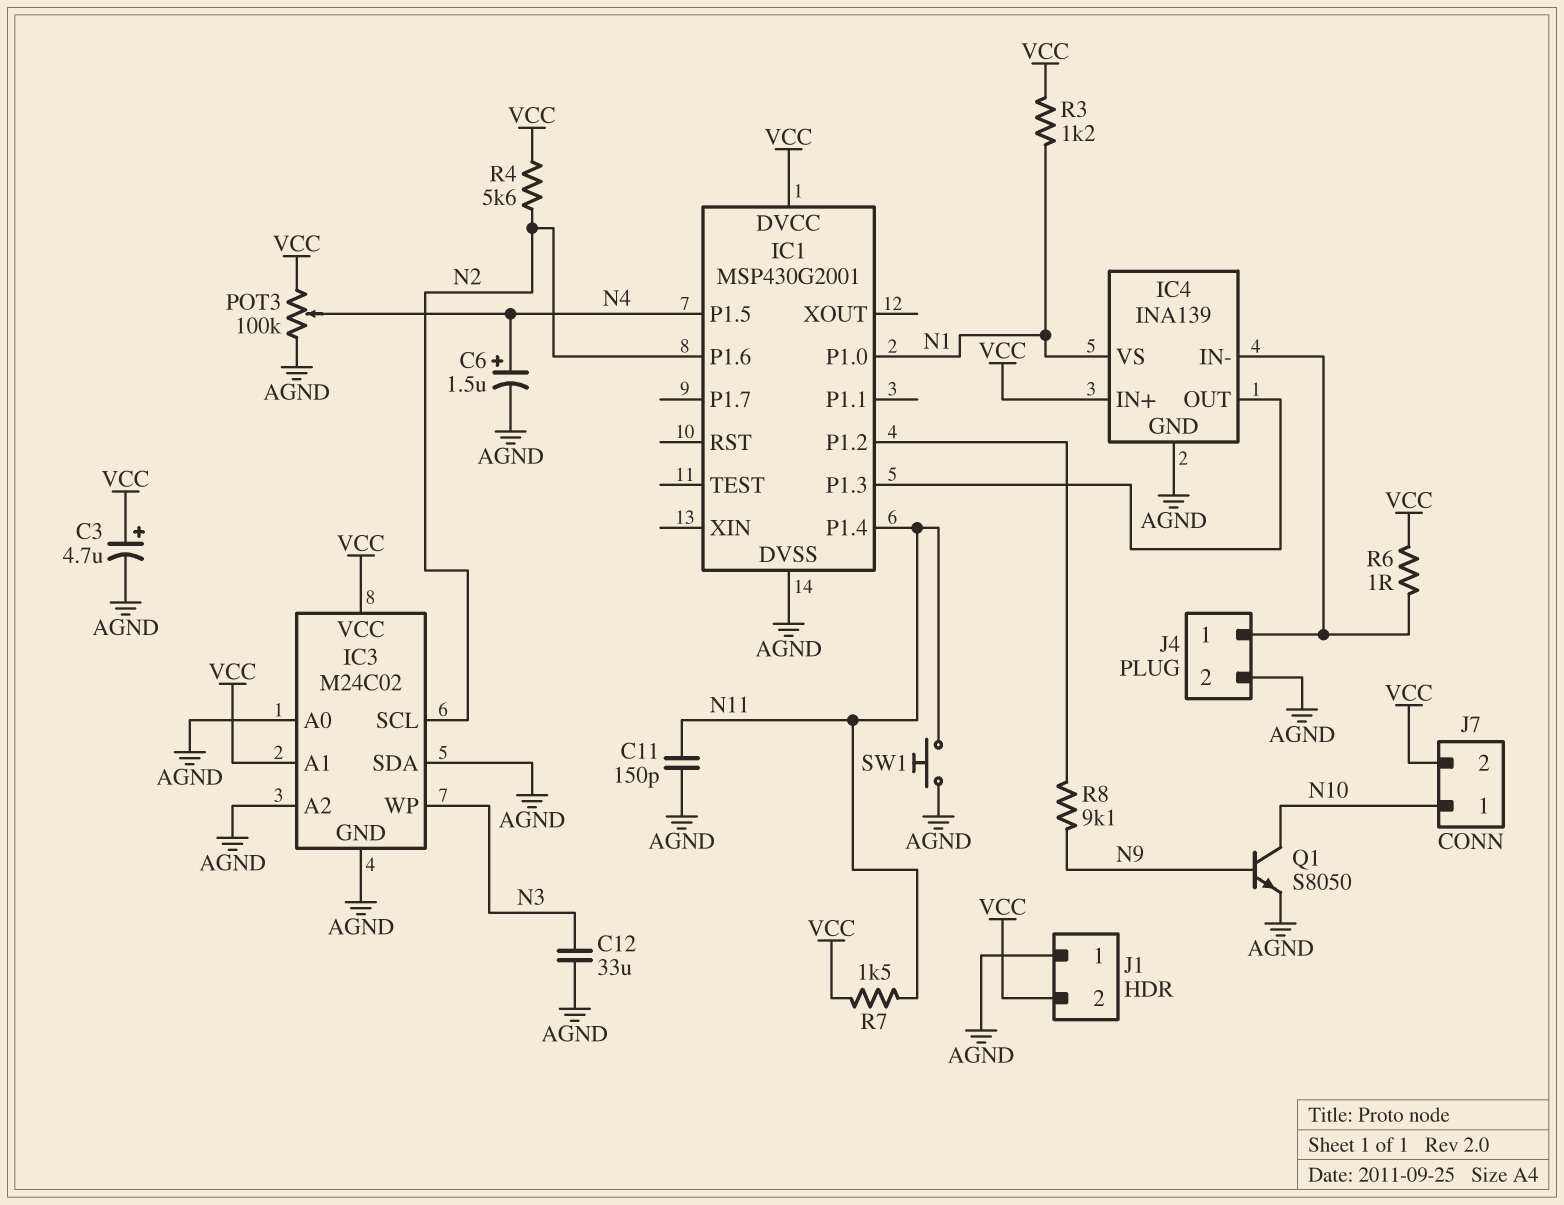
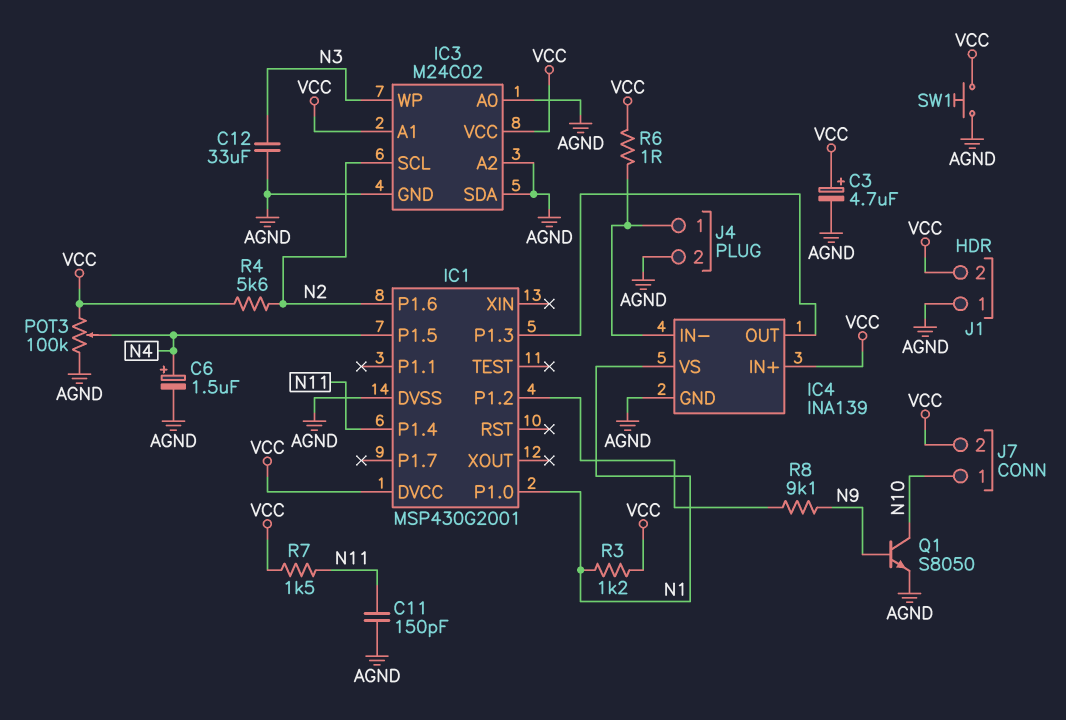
SW1: button (AGND, N11) -> button (AGND, VCC)

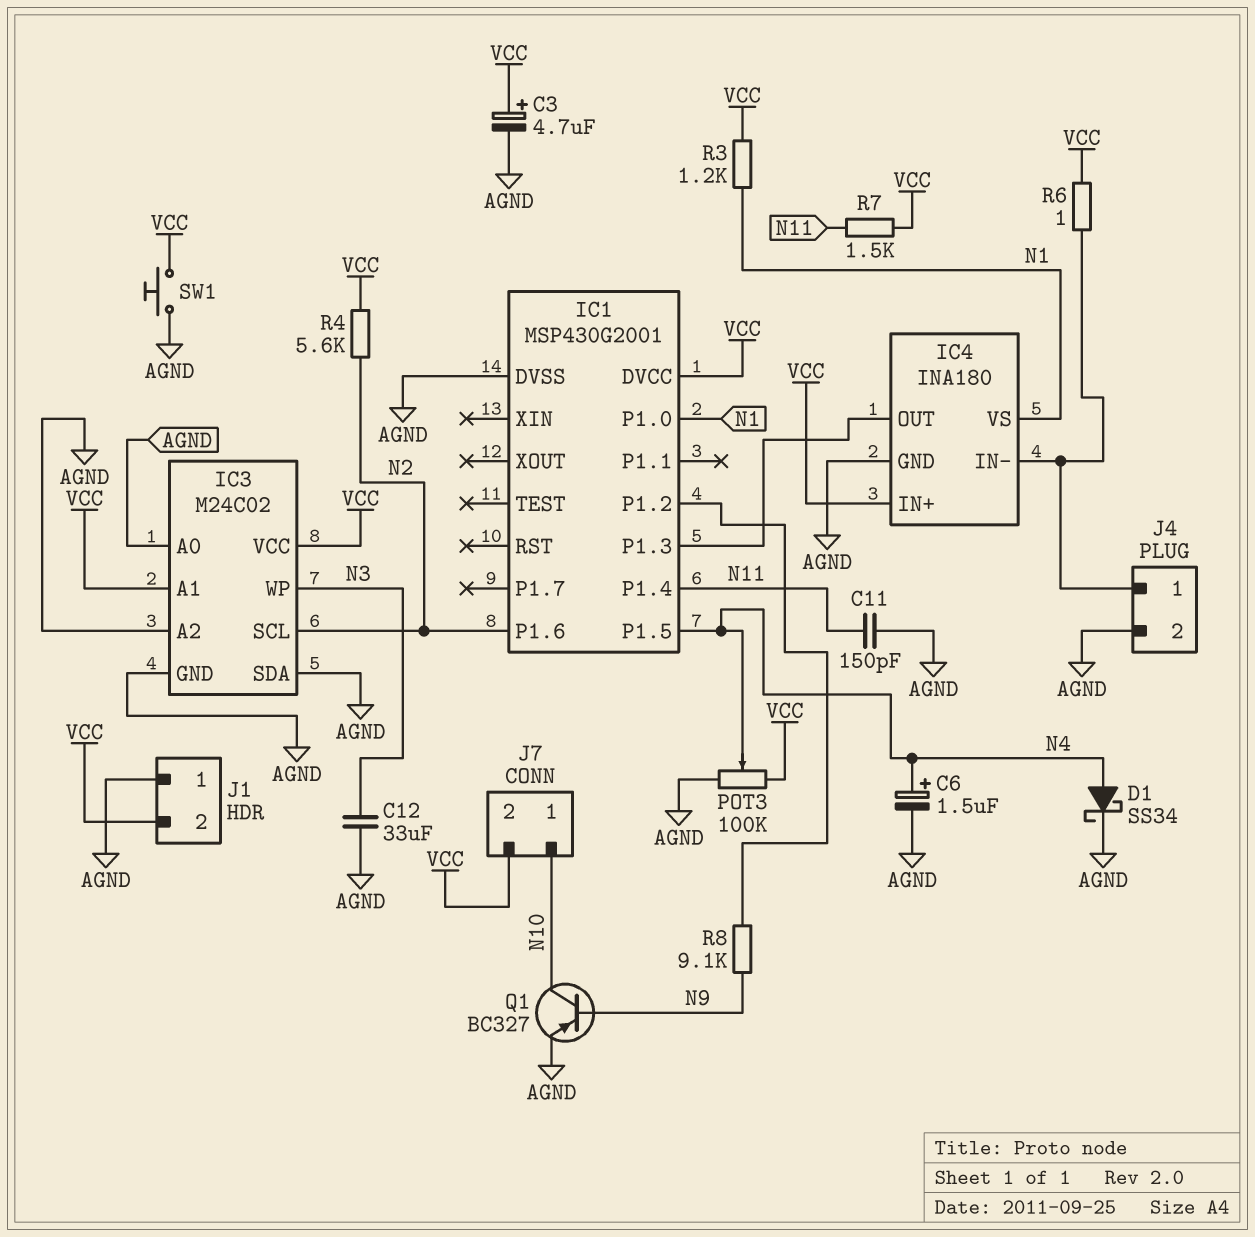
D1: none -> schottky SS34 (A N4, K AGND)
IC4: INA139 -> INA180
Q1: NPN S8050 (B N9, C N10, E AGND) -> PNP BC327 (B N9, C N10, E AGND)

